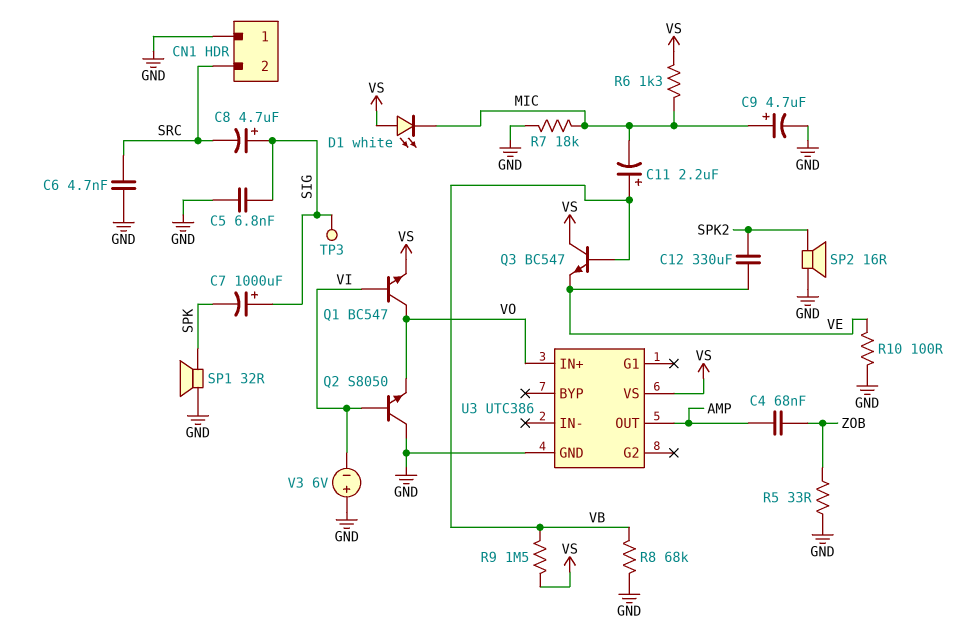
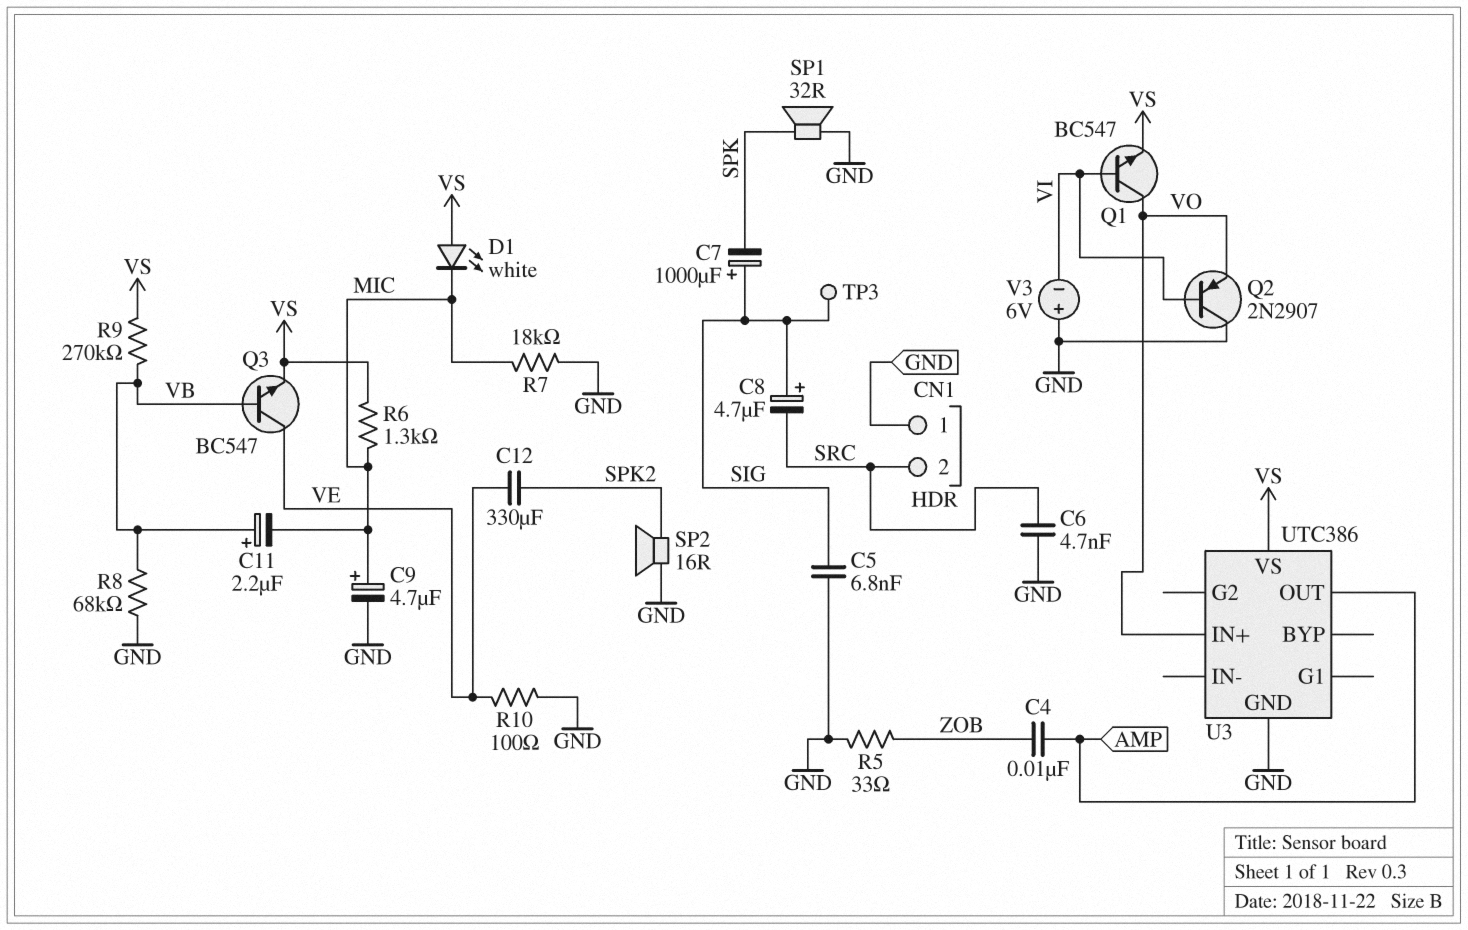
C4: 68nF (AMP, ZOB) -> 10nF (AMP, ZOB)
Q2: NPN S8050 (B VI, C GND, E VO) -> PNP 2N2907 (B VI, C GND, E VO)
Q3: NPN BC547 (B VB, C VS, E VE) -> NPN BC547 (B VB, C VE, E VS)
R9: 1.5M (VB, VS) -> 270k (VB, VS)

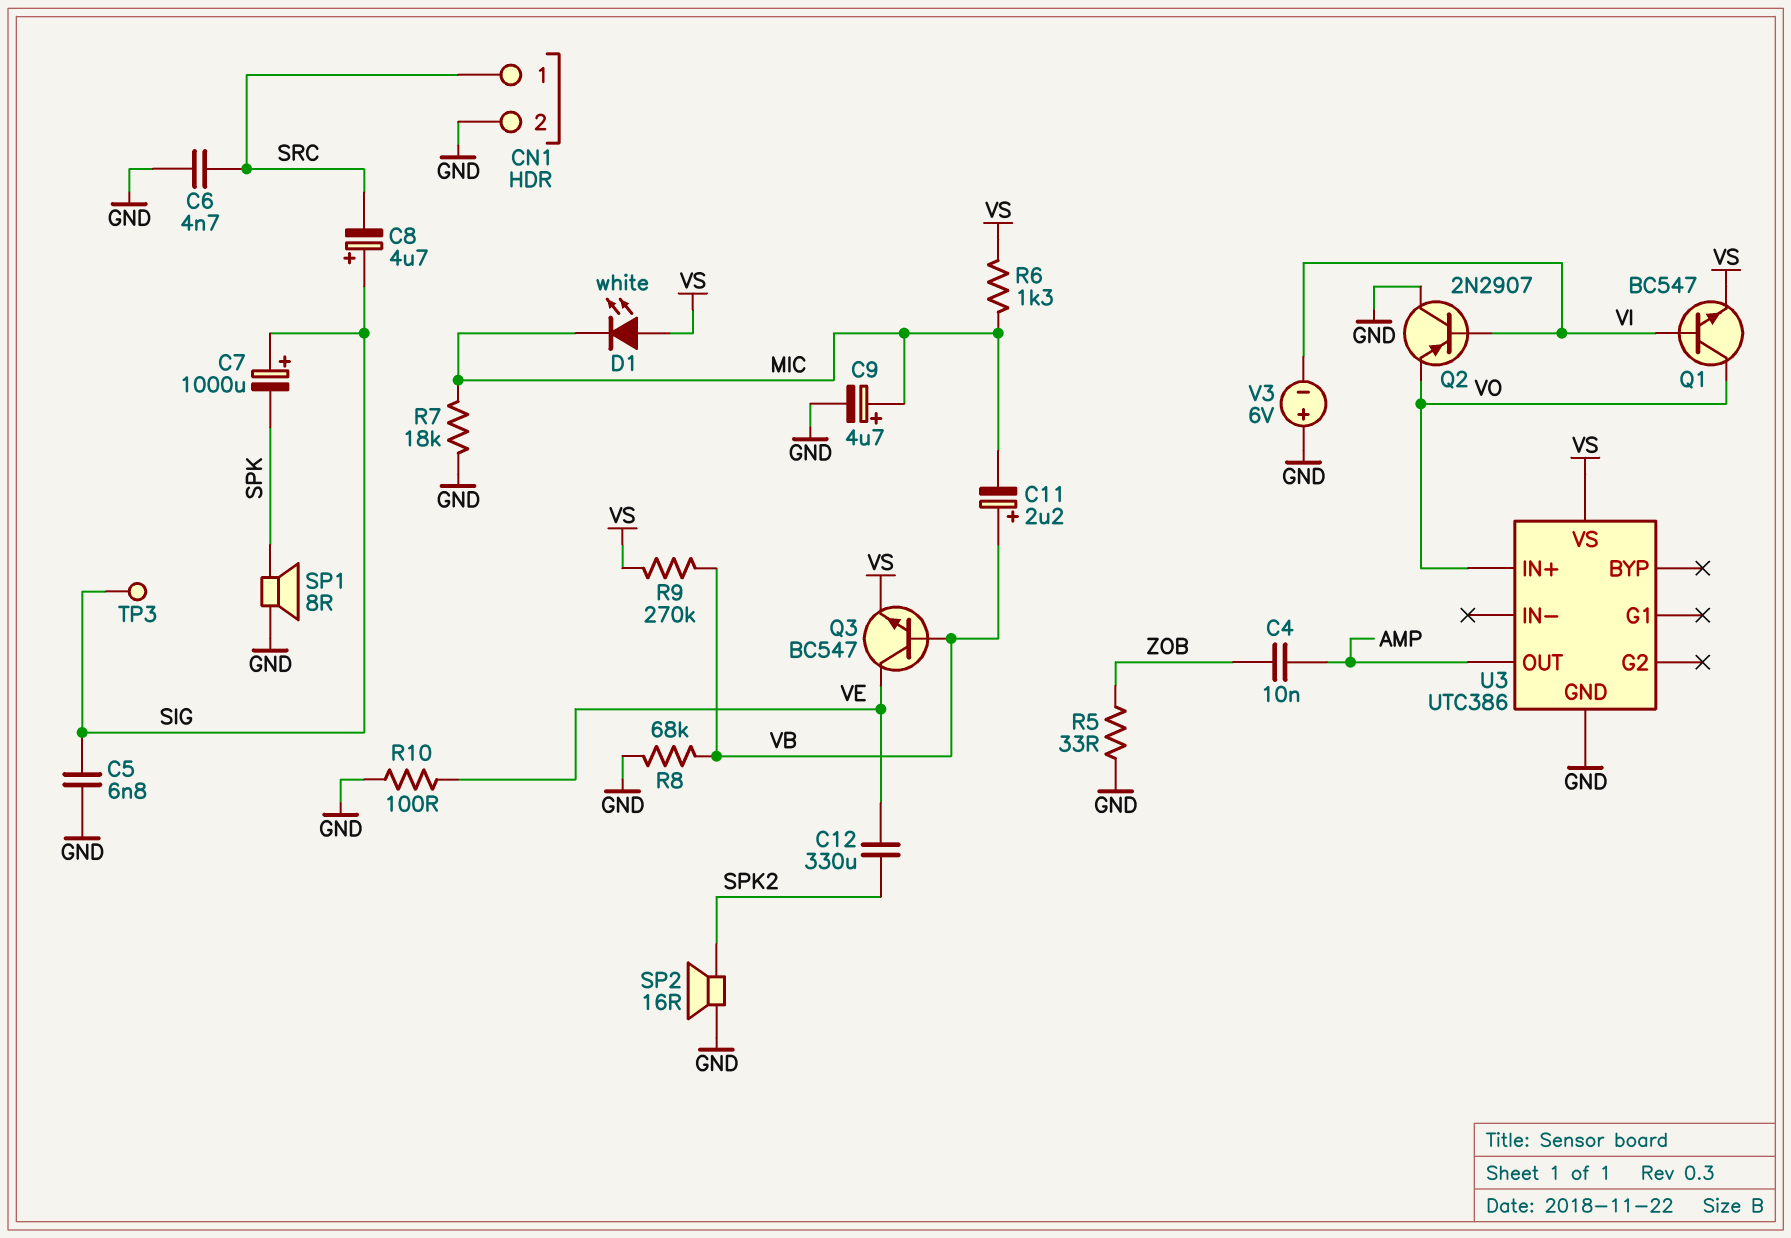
CN1 pin 1: GND -> SRC
CN1 pin 2: SRC -> GND
SP1: speaker 32R (GND, SPK) -> speaker 8R (GND, SPK)

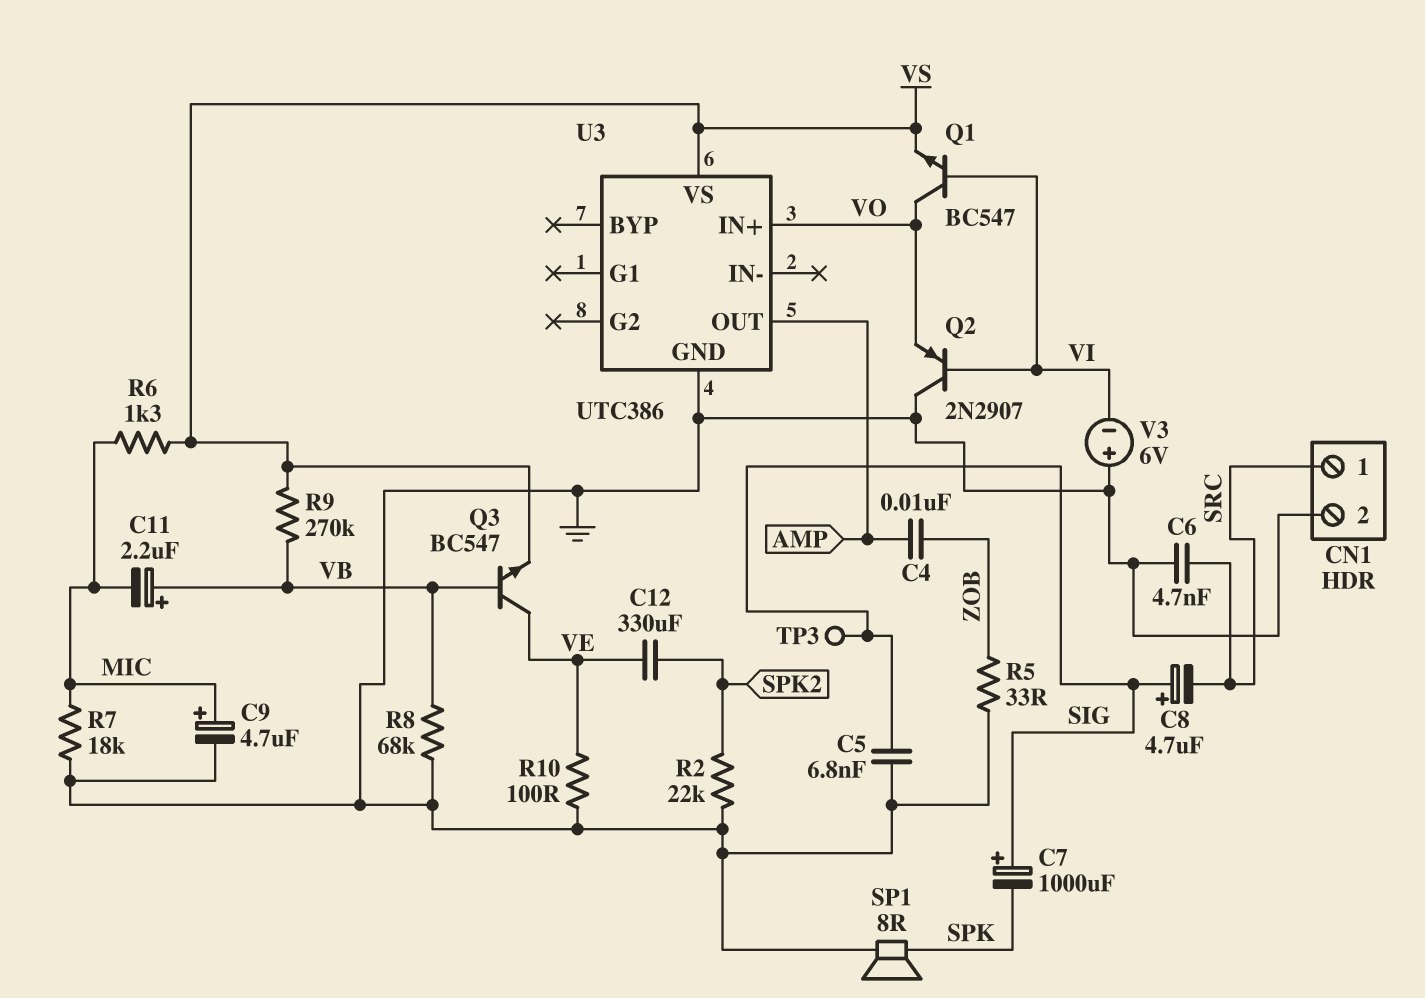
D1: LED white (A VS, K MIC) -> none
R2: none -> 22k (GND, SPK2)
SP2: speaker 16R (GND, SPK2) -> none

